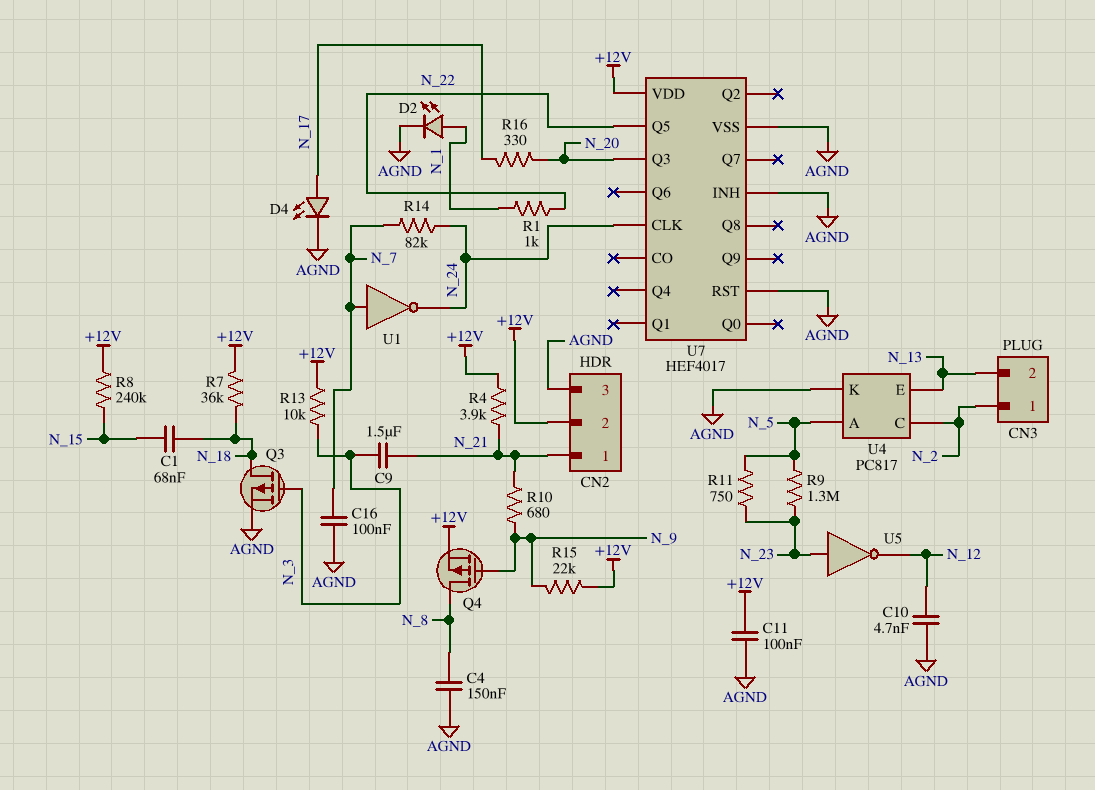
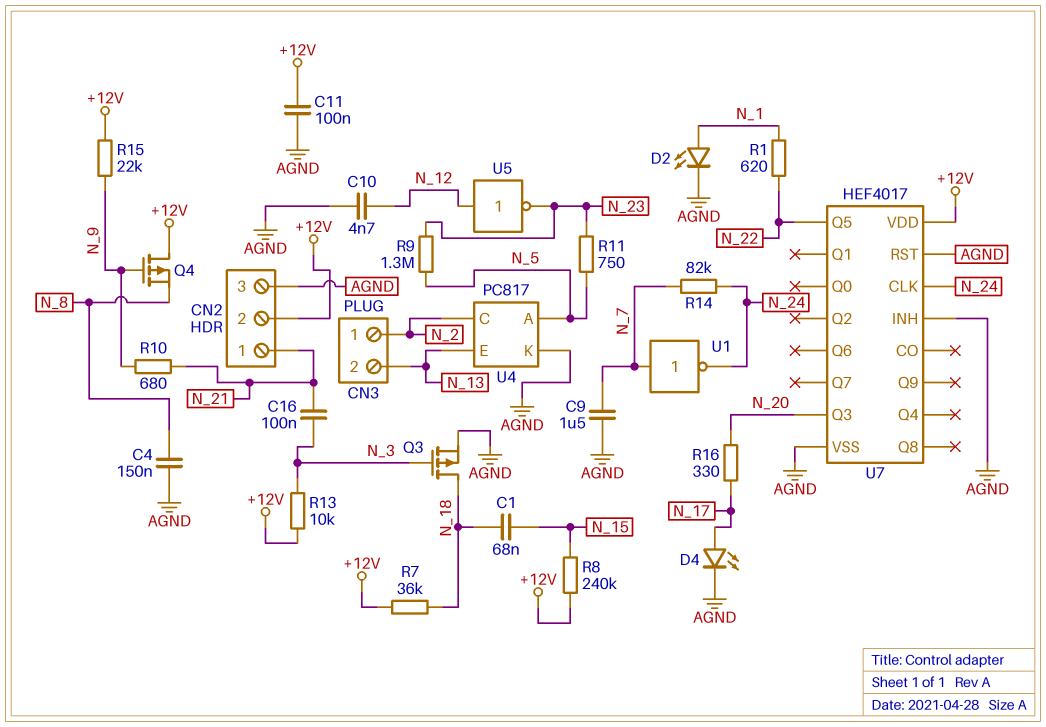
C9: 1.5uF (N_3, N_21) -> 1.5uF (AGND, N_7)
C16: 100nF (AGND, N_7) -> 100nF (N_3, N_21)
Q4: PMOS (G N_9, D N_8, S +12V) -> PMOS (G N_9, D +12V, S N_8)
R1: 1k (N_1, N_22) -> 620 (N_1, N_22)
R4: 3.9k (+12V, N_21) -> none
U5: NOT (in N_23, out N_12) -> NOT (in N_12, out N_23)

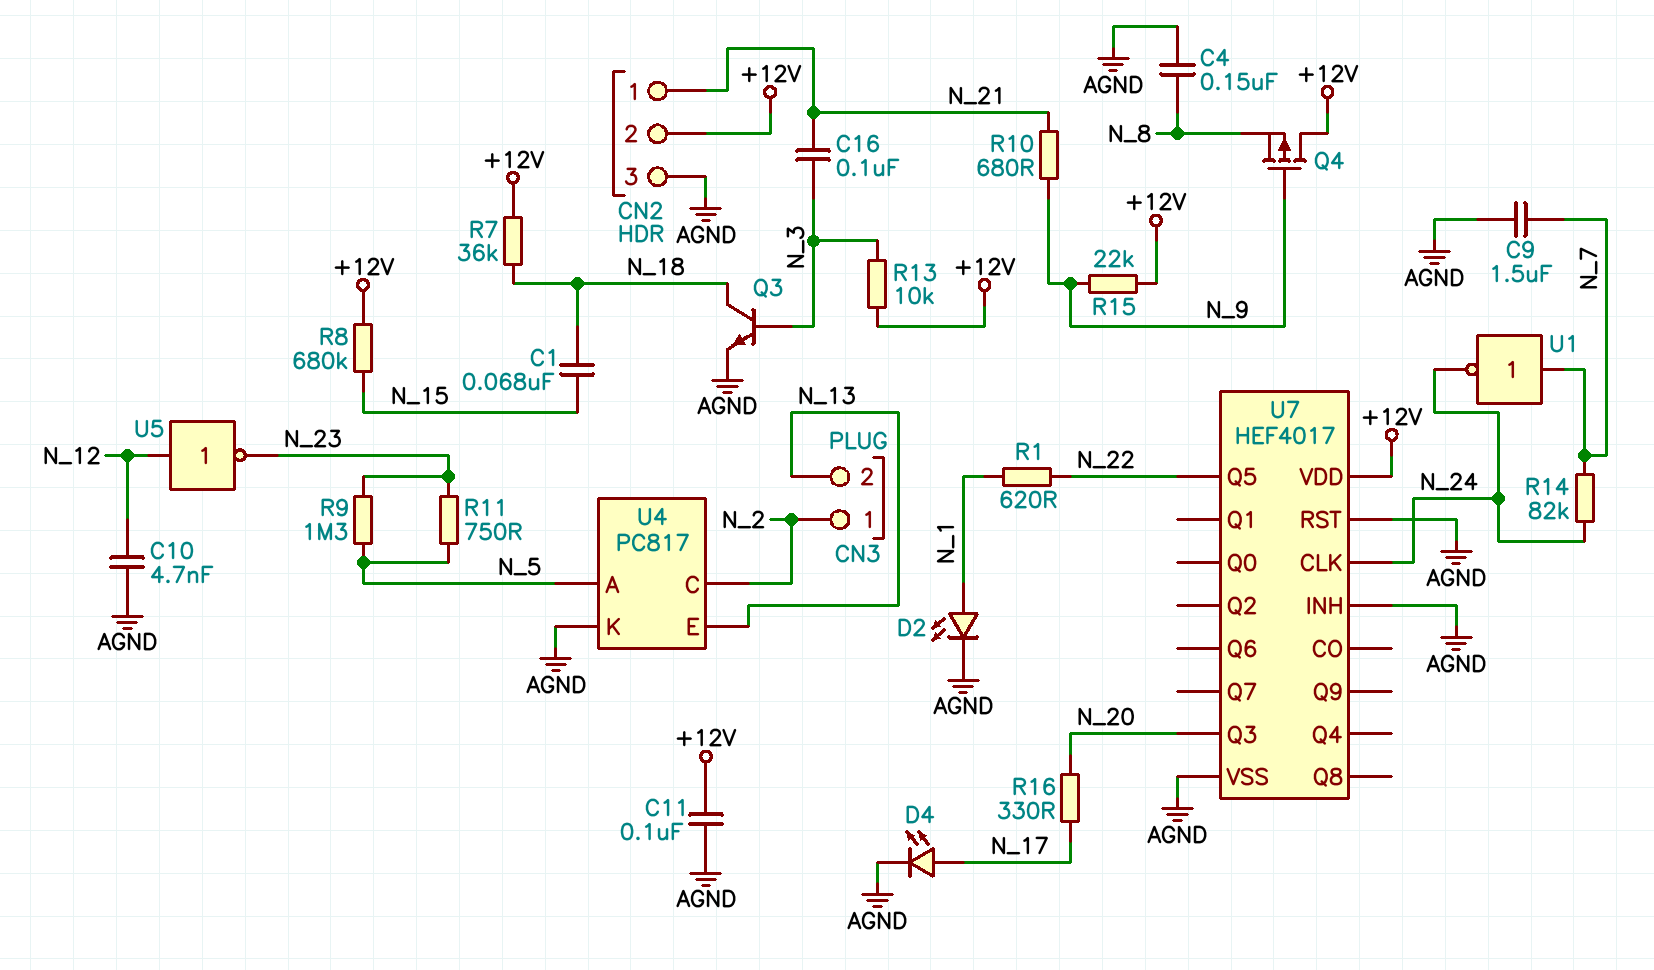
Q3: PMOS (G N_3, D N_18, S AGND) -> NPN (B N_3, C N_18, E AGND)
R8: 240k (+12V, N_15) -> 680k (+12V, N_15)

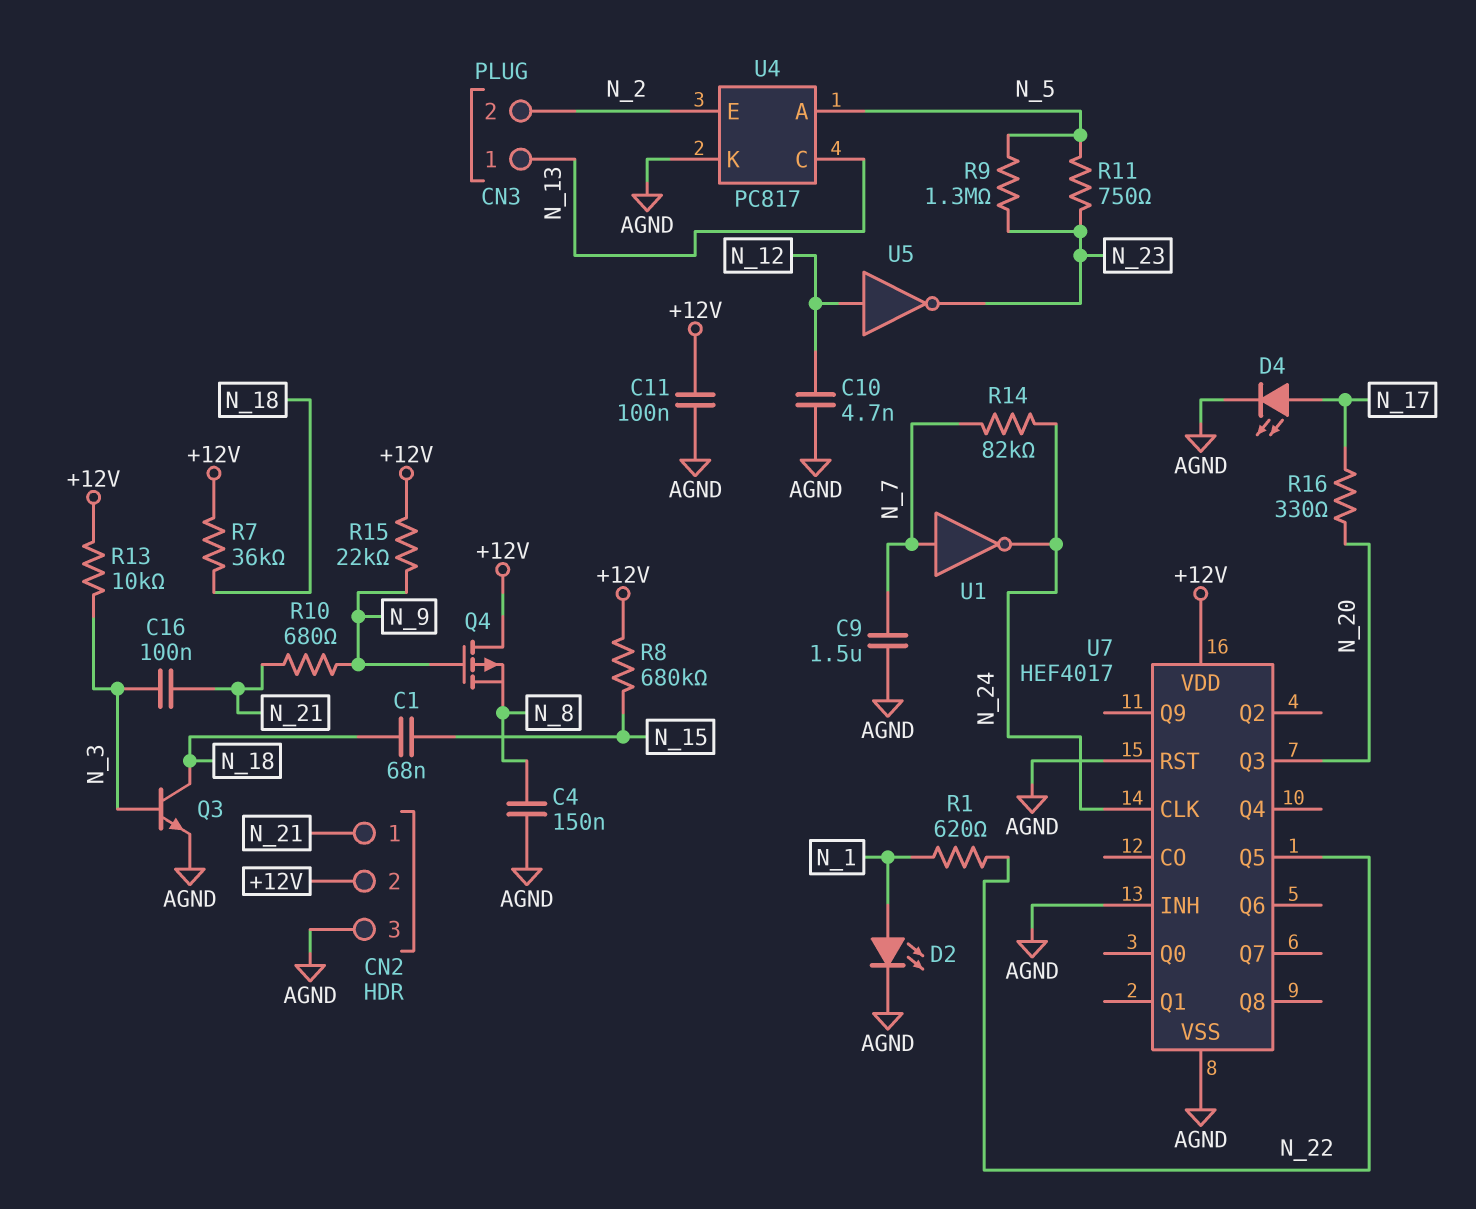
CN3 pin 1: N_2 -> N_13
CN3 pin 2: N_13 -> N_2
U4 pin C: N_2 -> N_13
U4 pin E: N_13 -> N_2

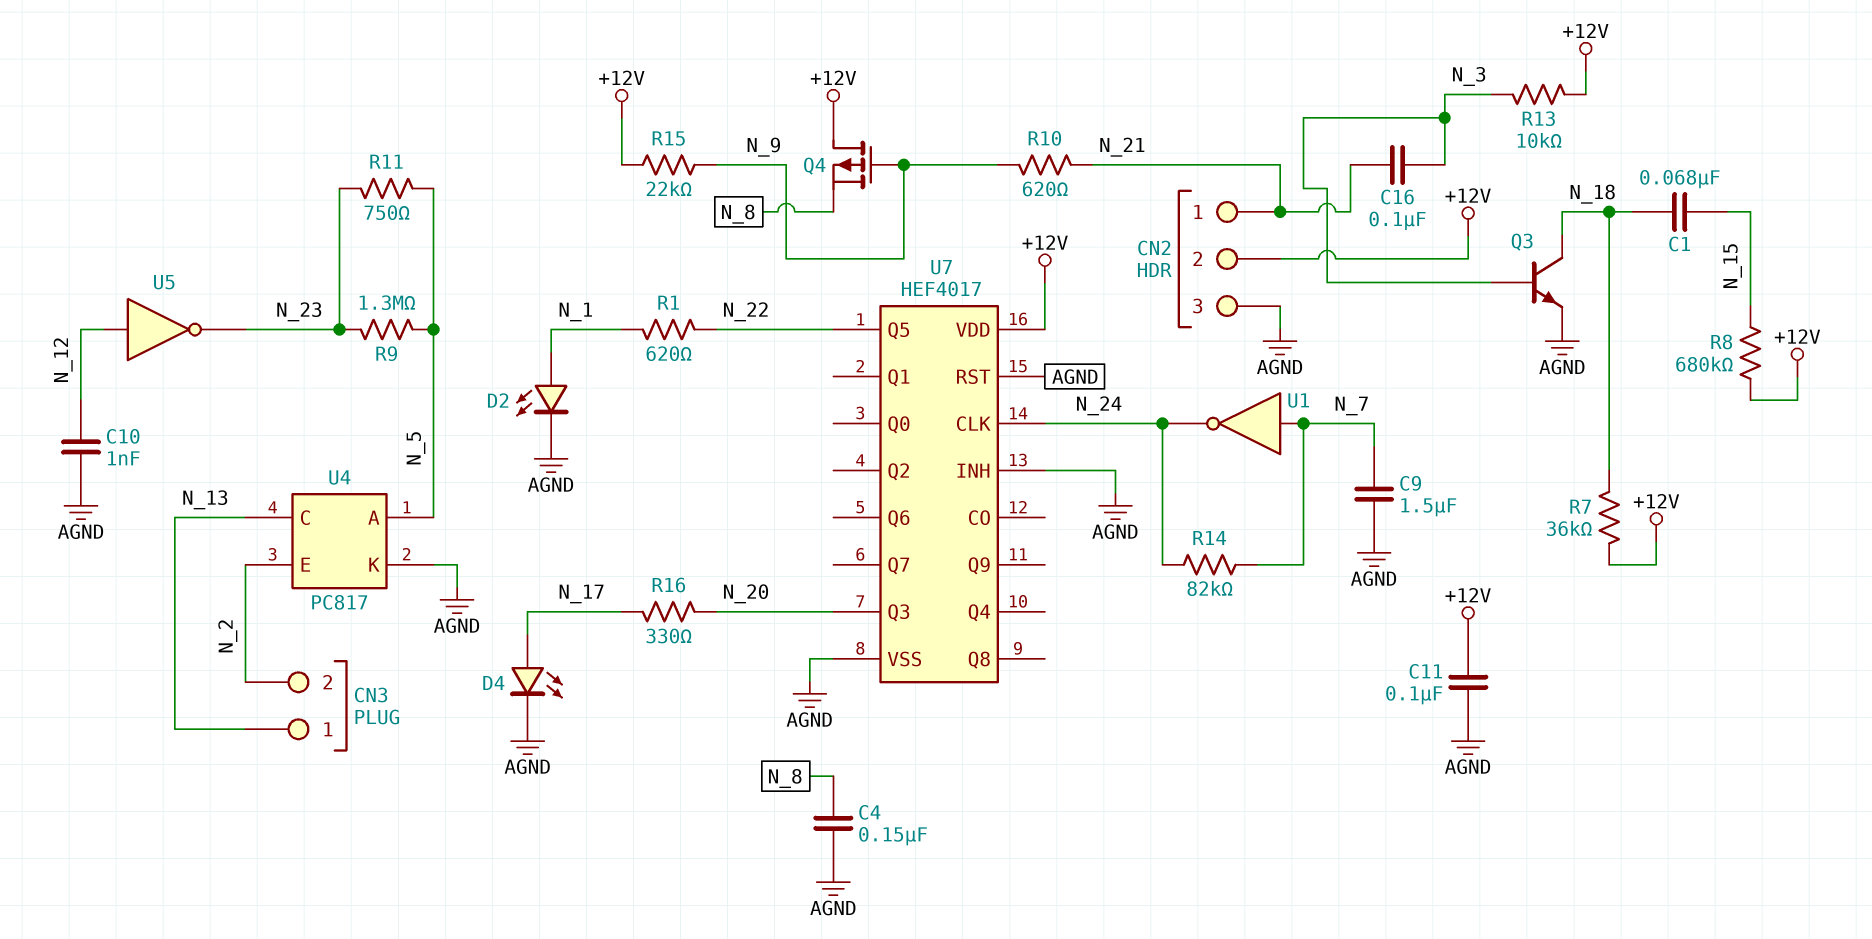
C10: 4.7nF (AGND, N_12) -> 1nF (AGND, N_12)
R10: 680 (N_9, N_21) -> 620 (N_9, N_21)

